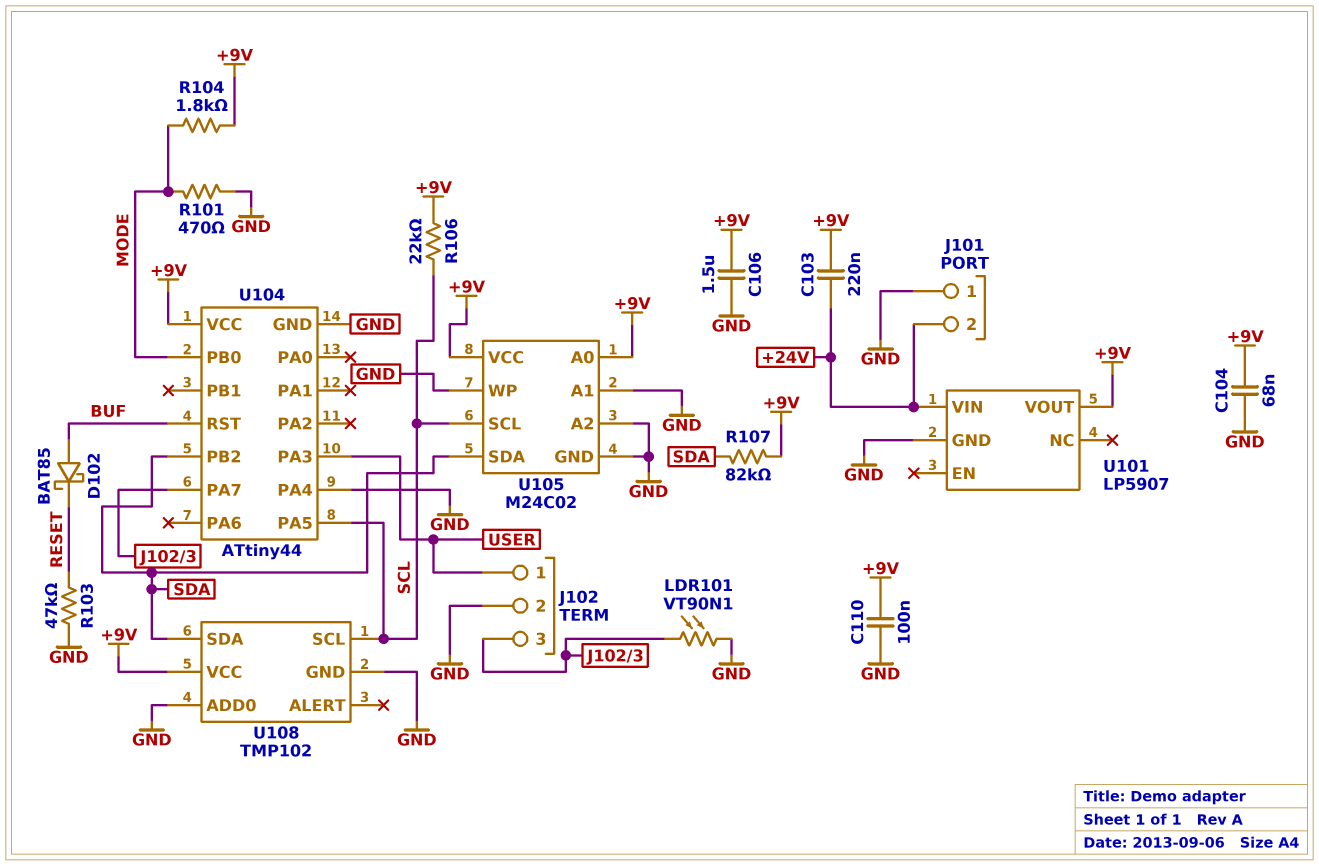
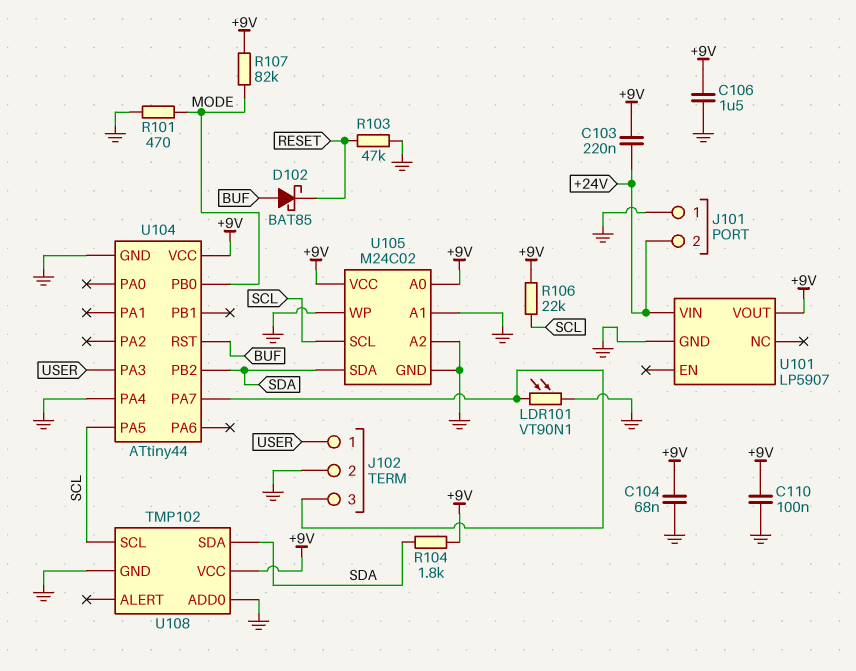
R104: 1.8k (+9V, MODE) -> 1.8k (+9V, SDA)
R107: 82k (+9V, SDA) -> 82k (+9V, MODE)

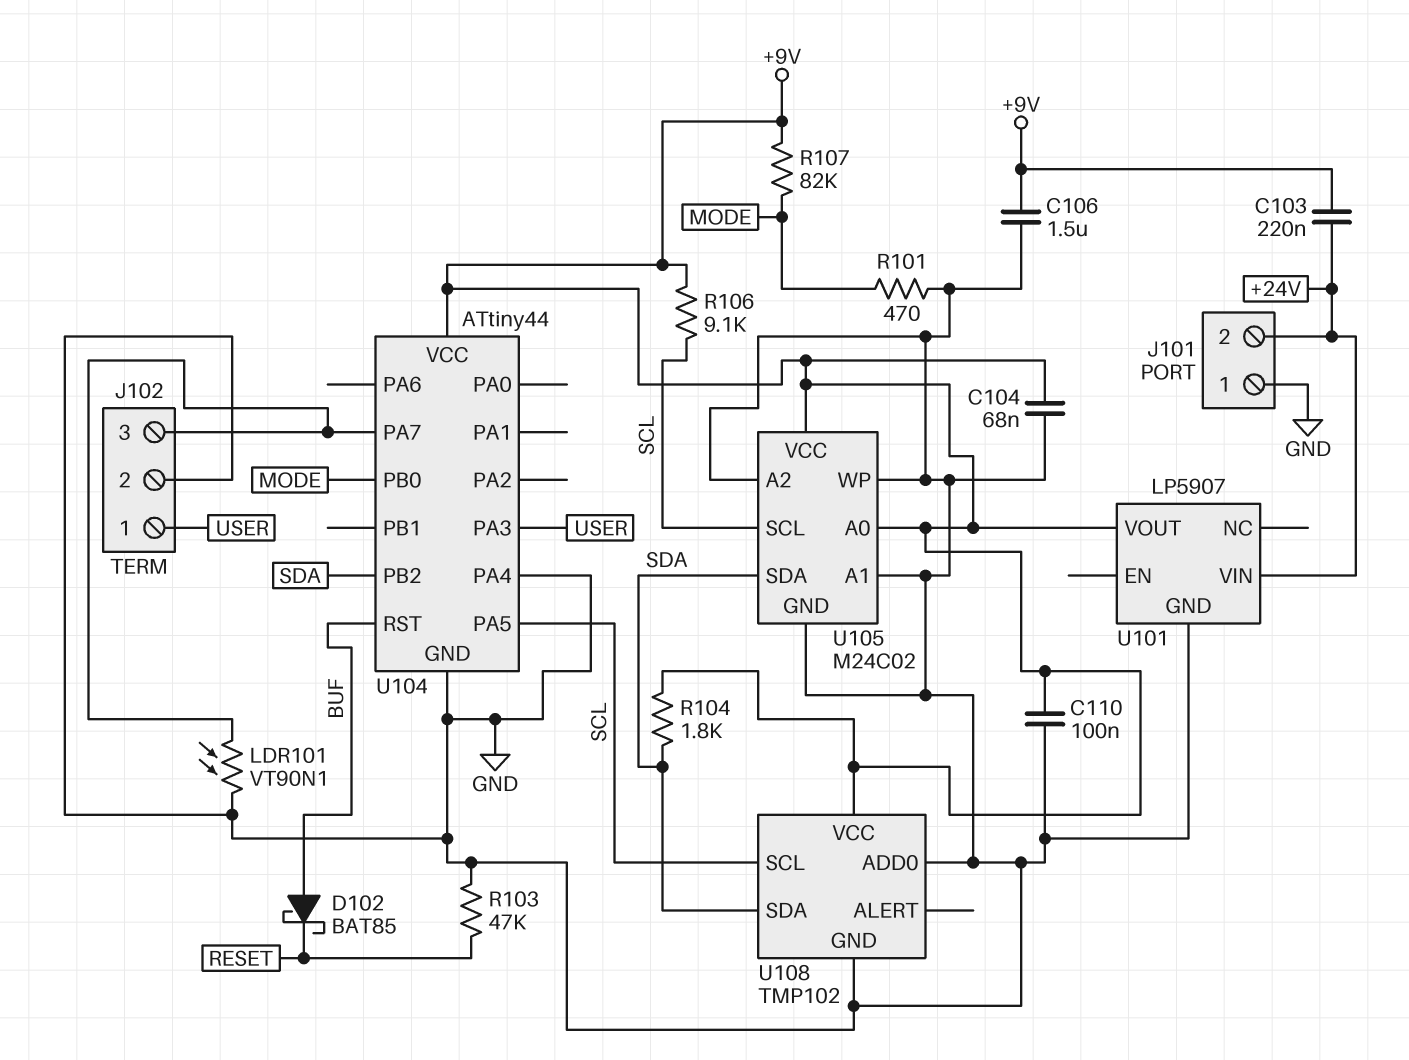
R106: 22k (+9V, SCL) -> 9.1k (+9V, SCL)

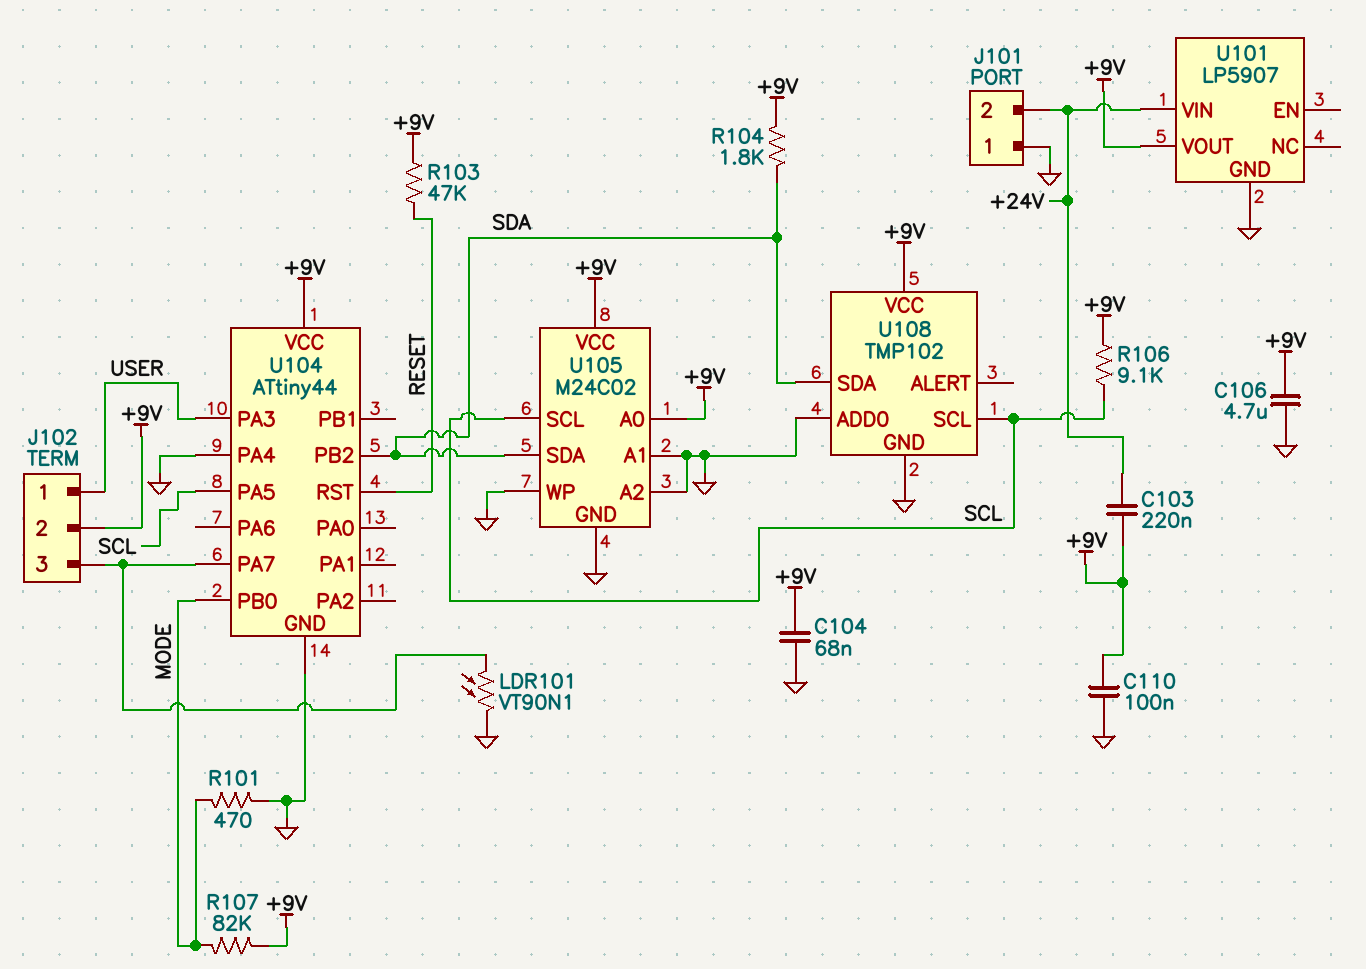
C106: 1.5uF (+9V, GND) -> 4.7uF (+9V, GND)
D102: schottky BAT85 (A BUF, K RESET) -> none
J102 pin 2: GND -> +9V
R103: 47k (GND, RESET) -> 47k (+9V, RESET)
U104 pin RST: BUF -> RESET

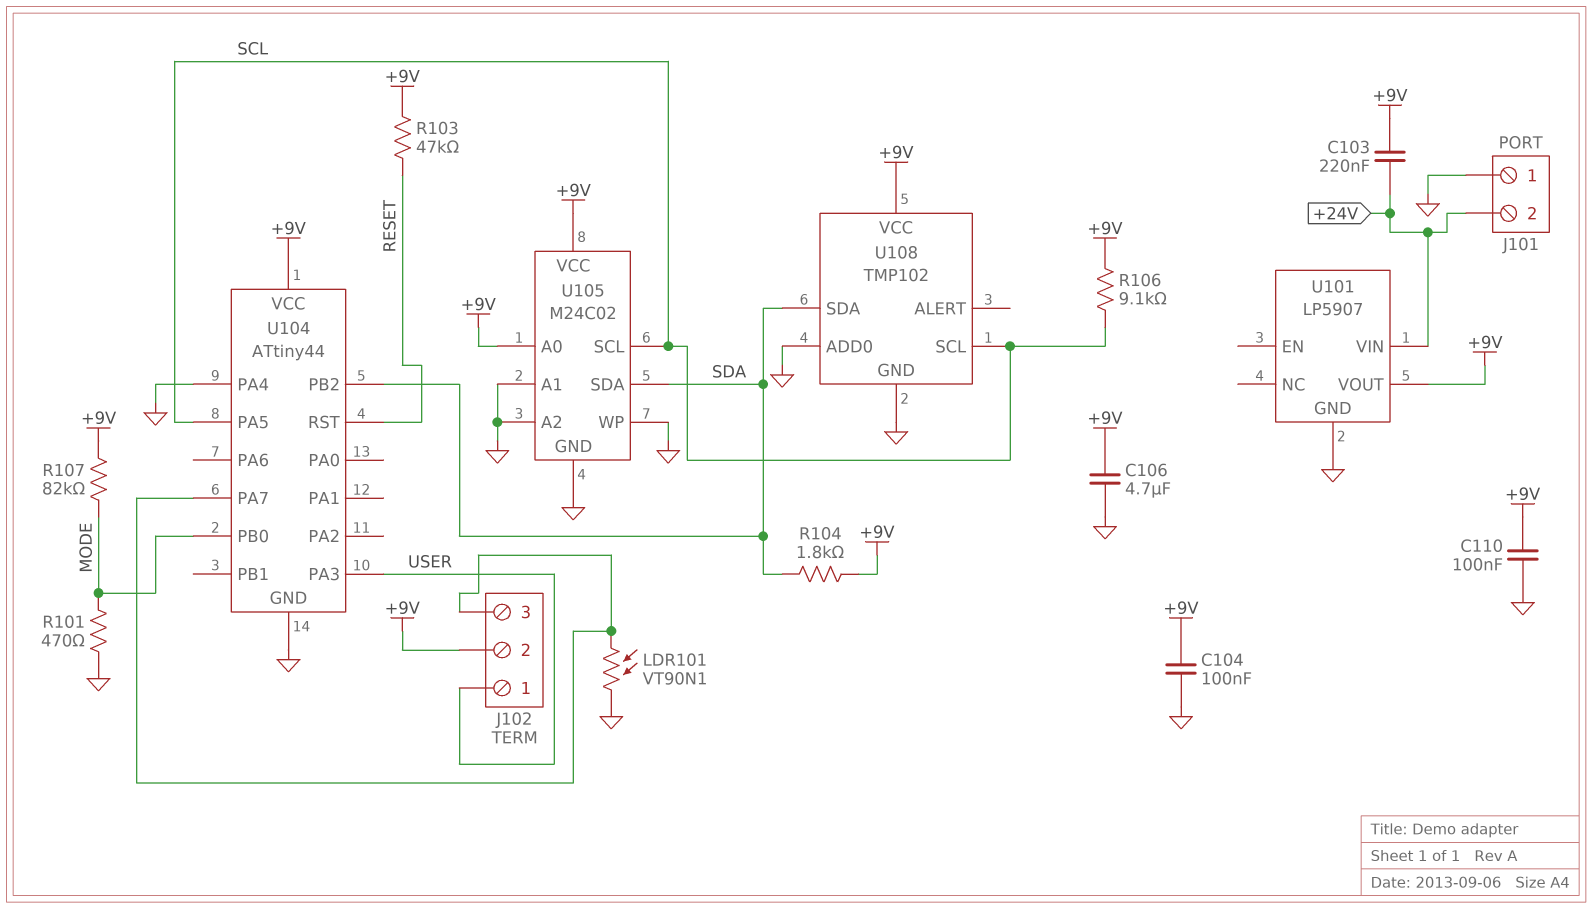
C104: 68nF (+9V, GND) -> 100nF (+9V, GND)

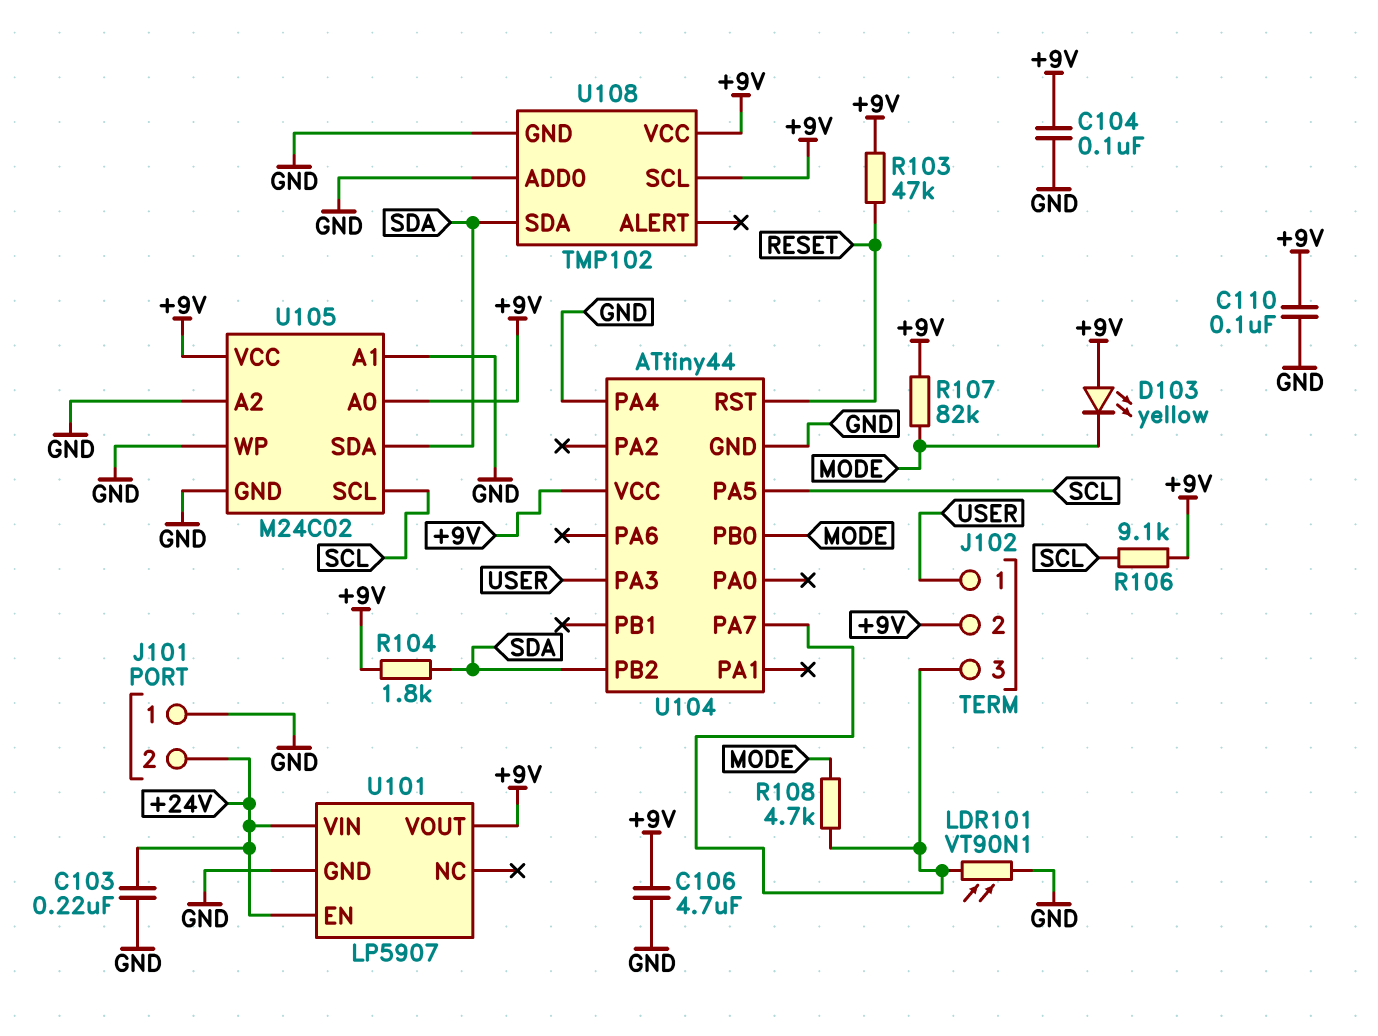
C103: 220nF (+9V, +24V) -> 220nF (+24V, GND)
D103: none -> LED yellow (A +9V, K MODE)
R101: 470 (GND, MODE) -> none
R108: none -> 4.7k (J102/3, MODE)
U101 pin EN: none -> +24V
U108 pin SCL: SCL -> +9V

